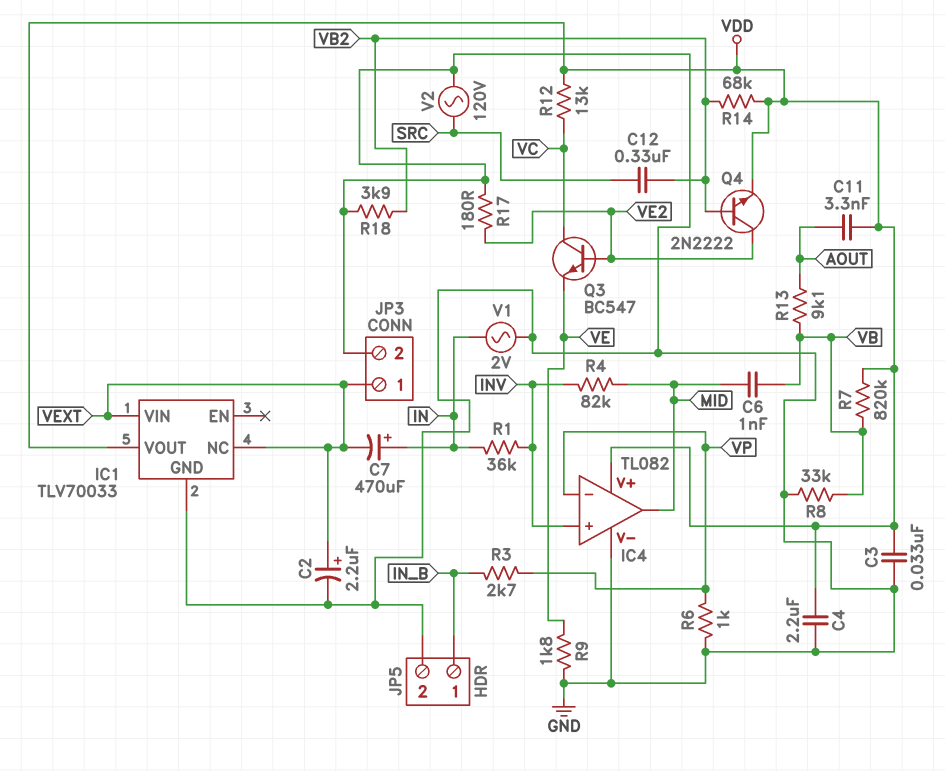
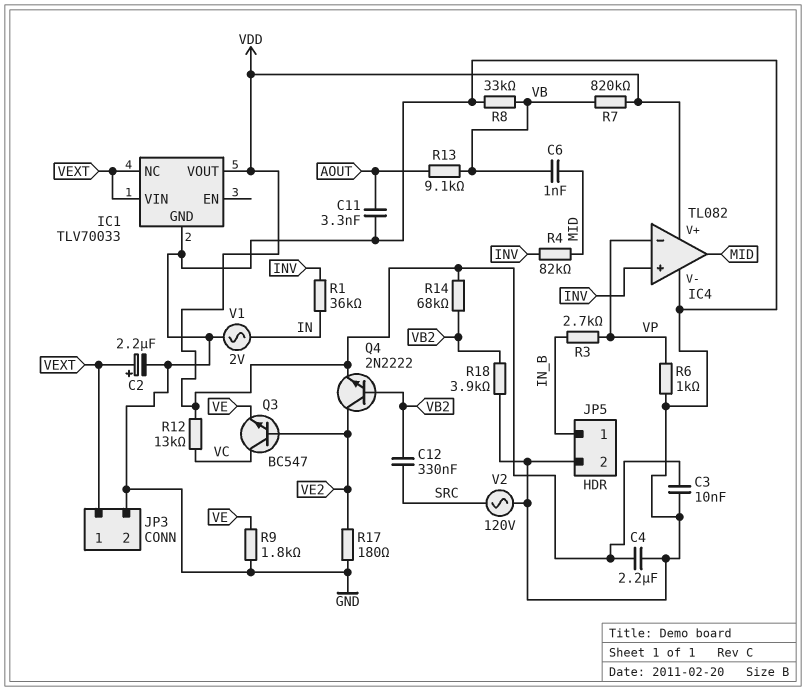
C3: 33nF (GND, VDD) -> 10nF (GND, VDD)
C7: 470uF (plus IN, minus VEXT) -> none
C11: 3.3nF (AOUT, VDD) -> 3.3nF (AOUT, GND)

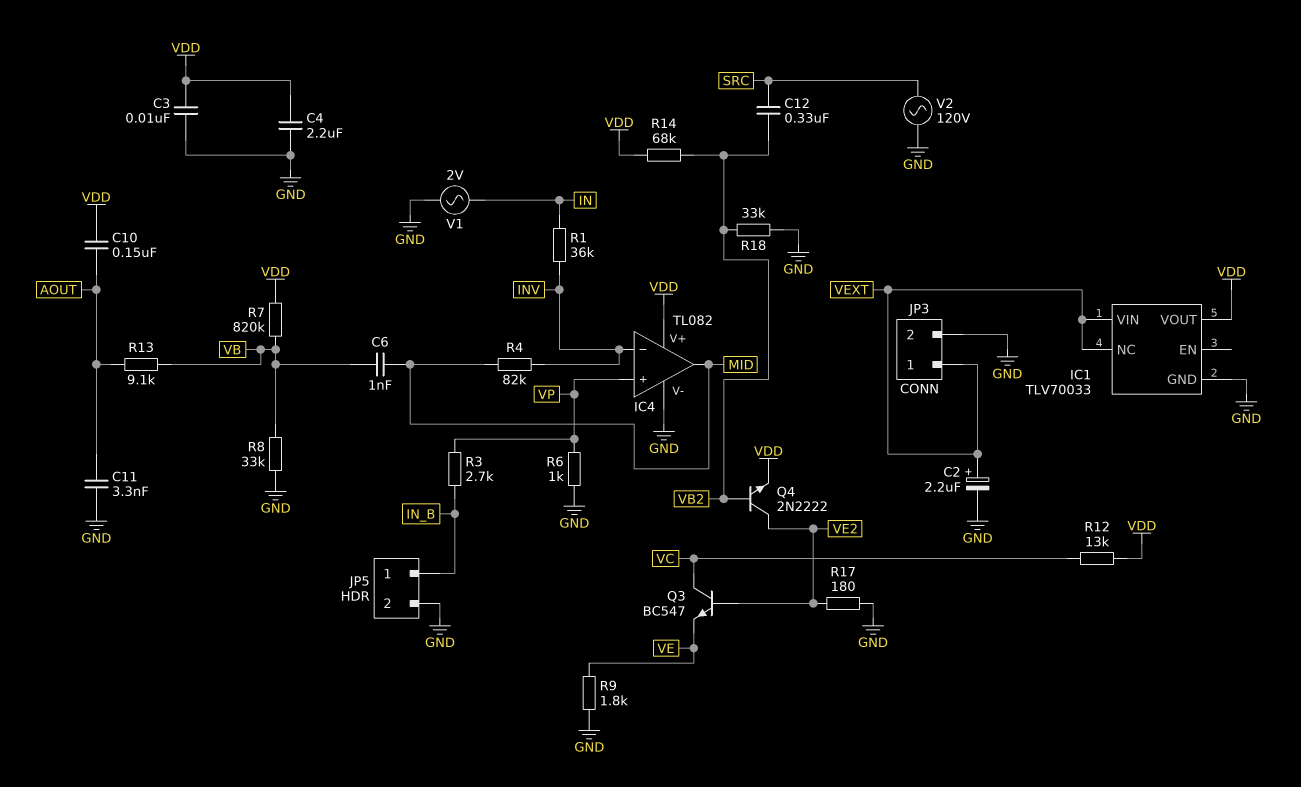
C10: none -> 150nF (AOUT, VDD)
IC4 pin in+: INV -> VP
IC4 pin in-: VP -> INV
R18: 3.9k (GND, VB2) -> 33k (GND, VB2)

